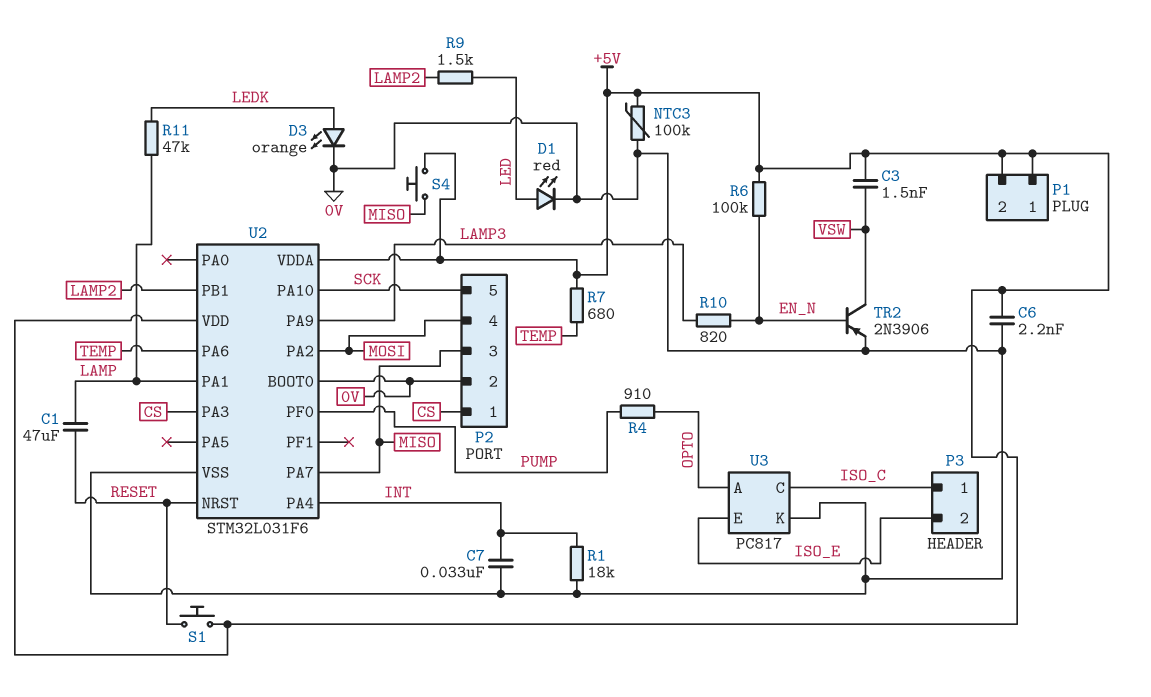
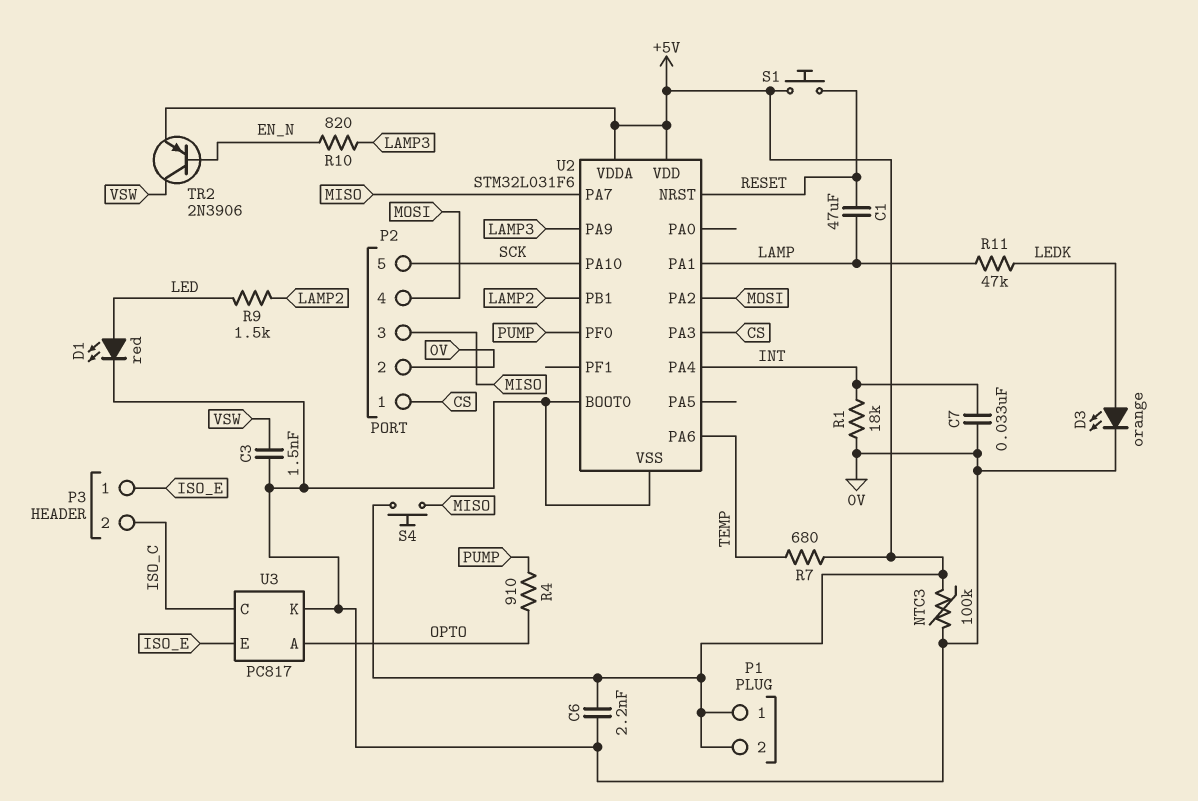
C3: 1.5nF (+5V, VSW) -> 1.5nF (0V, VSW)
P3 pin 1: ISO_C -> ISO_E
P3 pin 2: ISO_E -> ISO_C
R6: 100k (+5V, EN_N) -> none
TR2: PNP 2N3906 (B EN_N, C VSW, E 0V) -> PNP 2N3906 (B EN_N, C VSW, E +5V)

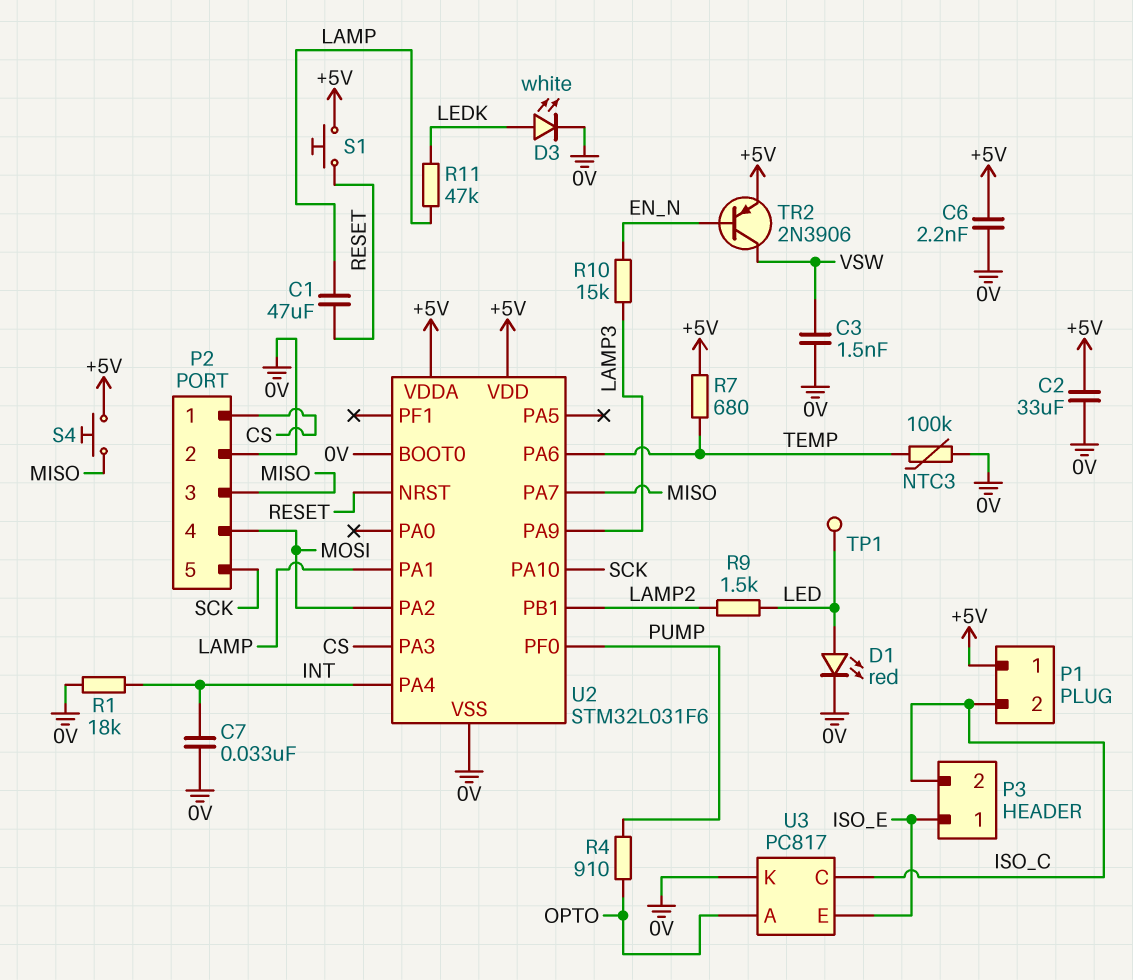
C2: none -> 33uF (+5V, 0V)
D3: LED orange (A LEDK, K 0V) -> LED white (A LEDK, K 0V)
NTC3: 100k (+5V, 0V) -> 100k (0V, TEMP)
P1 pin 2: +5V -> ISO_C
R10: 820 (EN_N, LAMP3) -> 15k (EN_N, LAMP3)
TP1: none -> test point (LED)

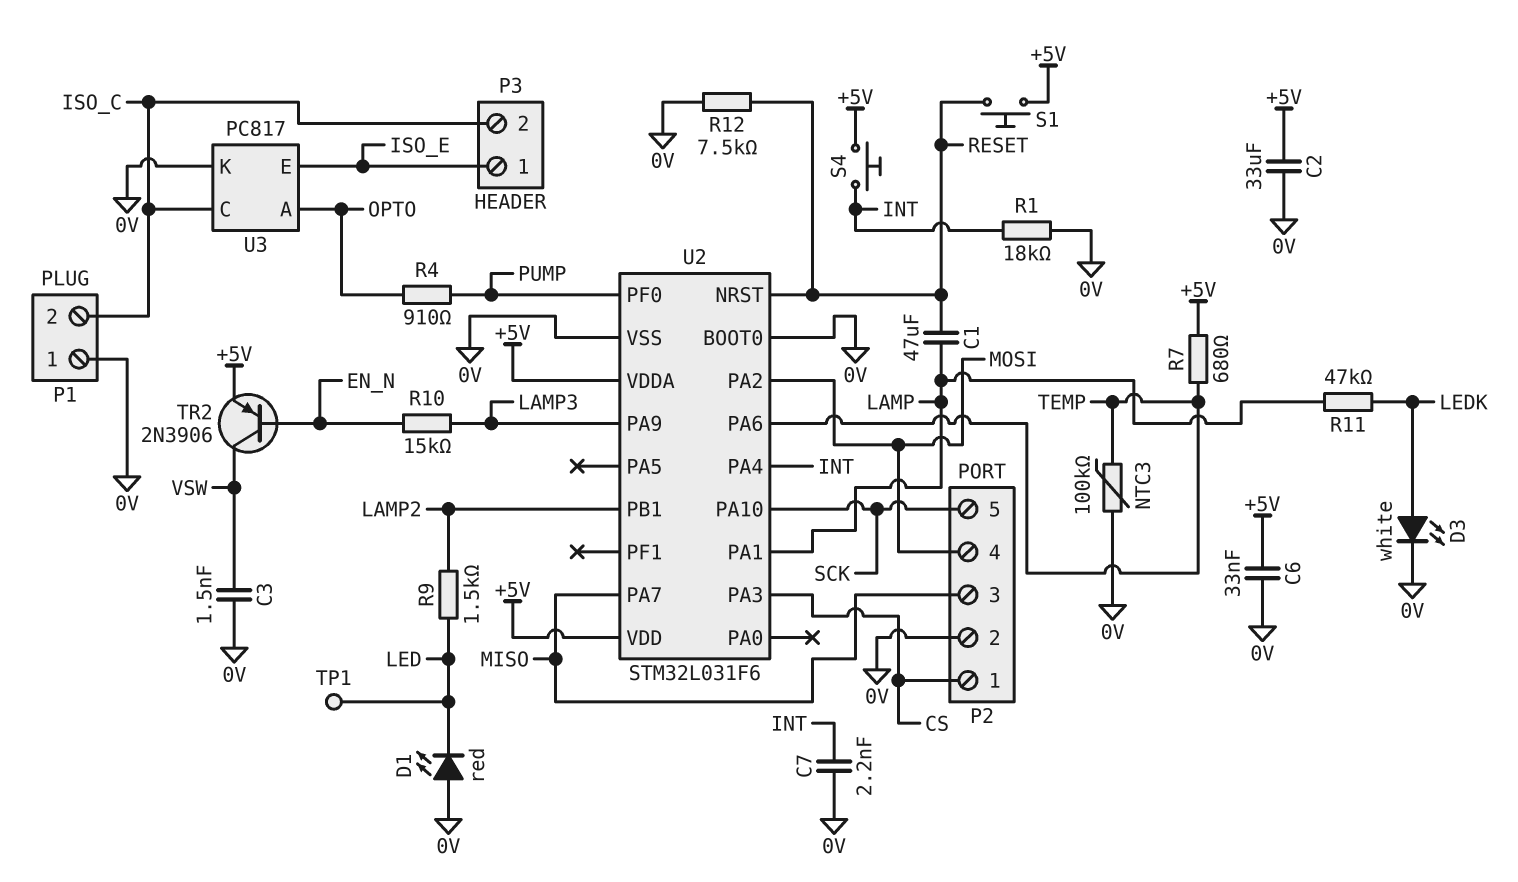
C6: 2.2nF (+5V, 0V) -> 33nF (+5V, 0V)
C7: 33nF (0V, INT) -> 2.2nF (0V, INT)
D1: LED red (A LED, K 0V) -> LED red (A 0V, K LED)
P1 pin 1: +5V -> 0V
R12: none -> 7.5k (0V, RESET)
S4: button (+5V, MISO) -> button (+5V, INT)

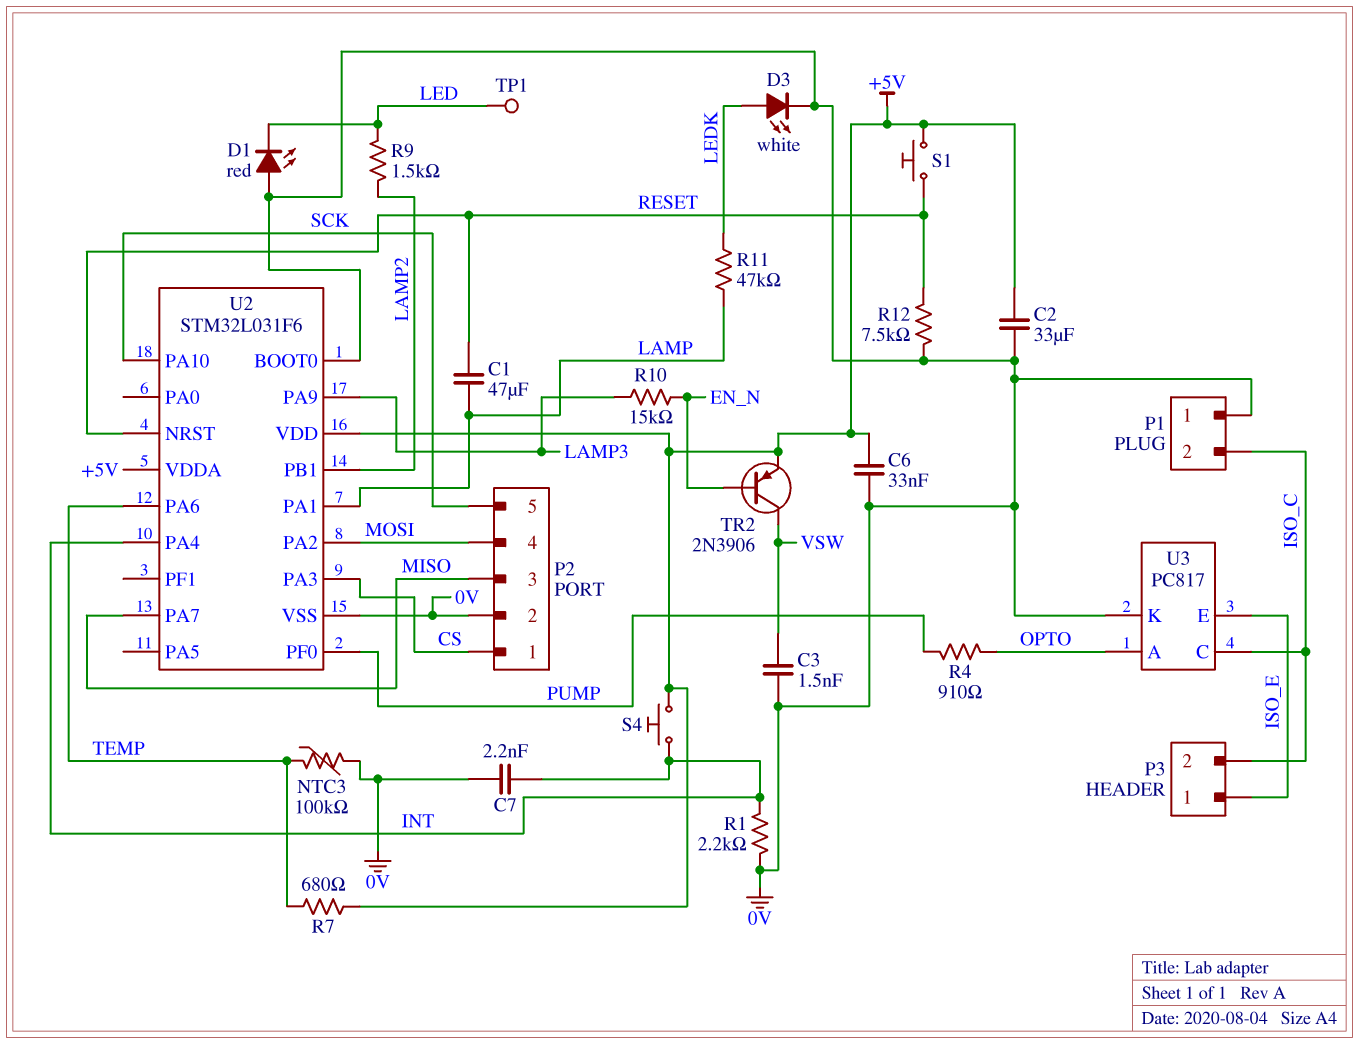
R1: 18k (0V, INT) -> 2.2k (0V, INT)

